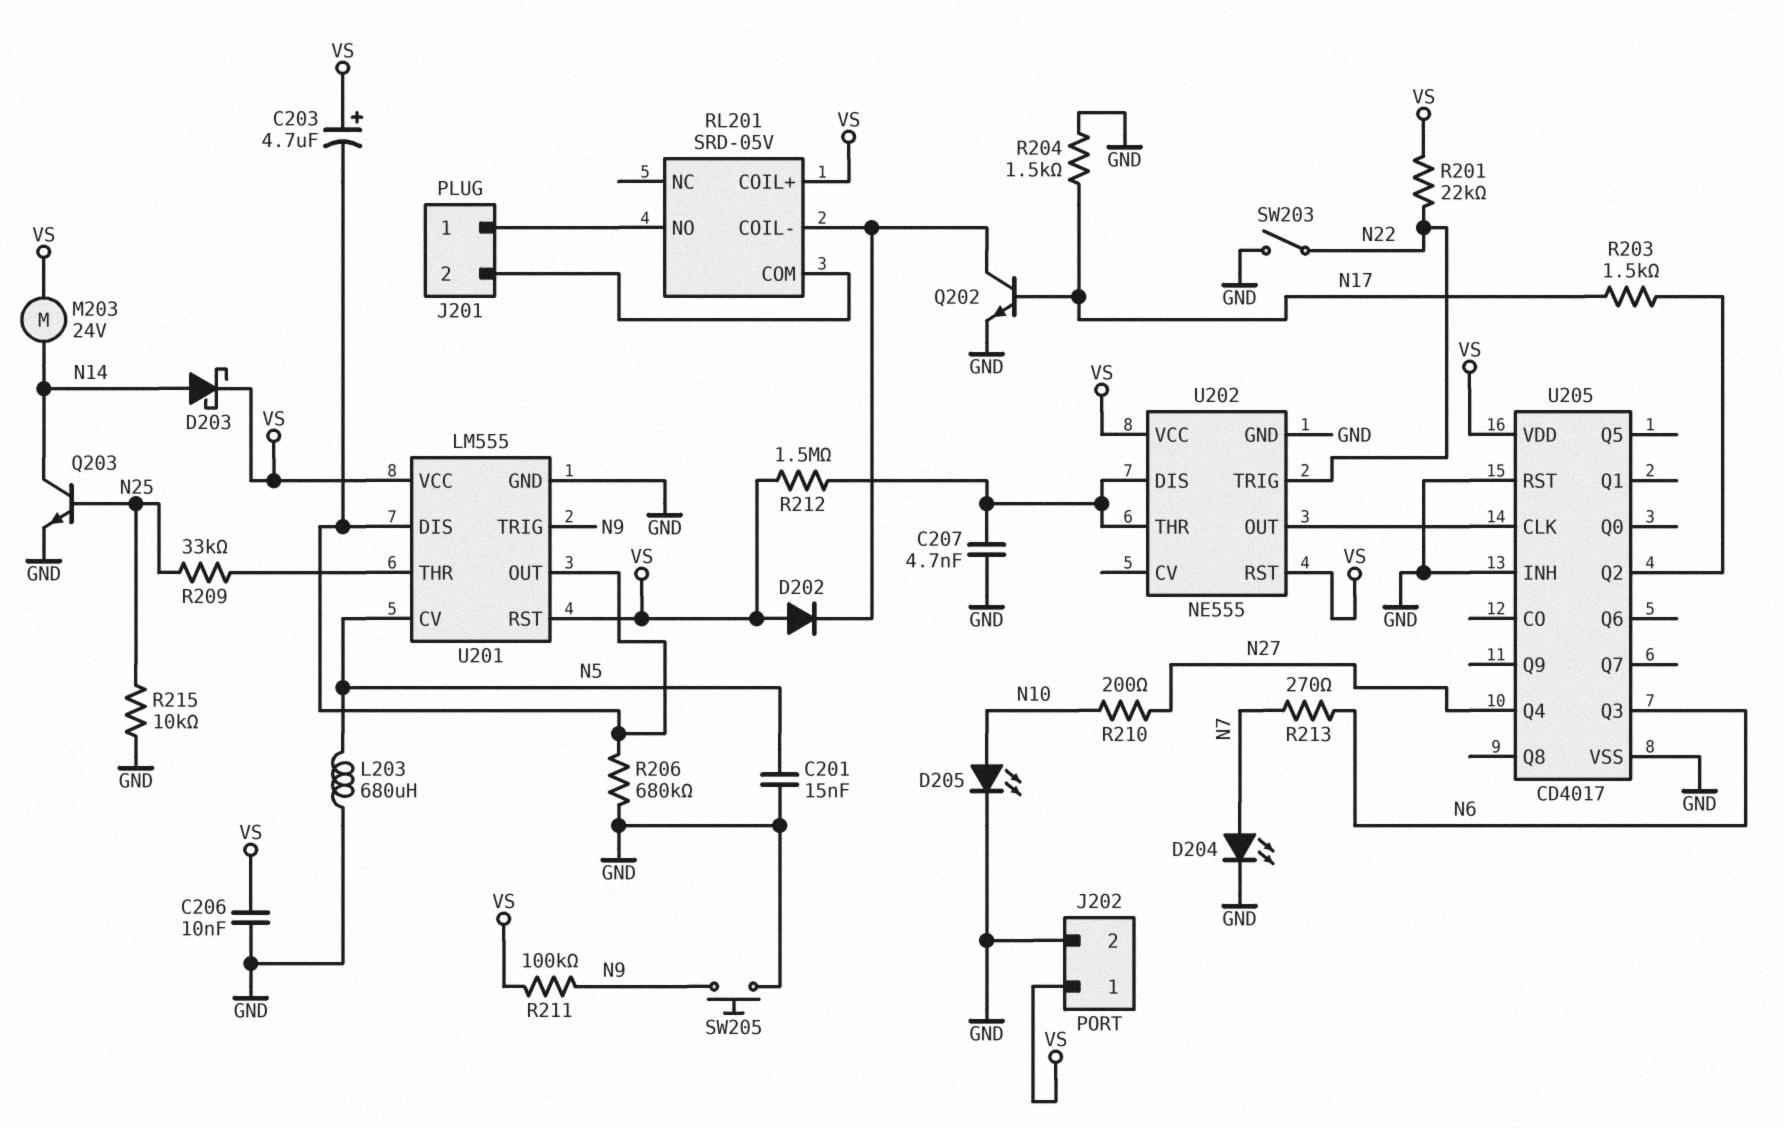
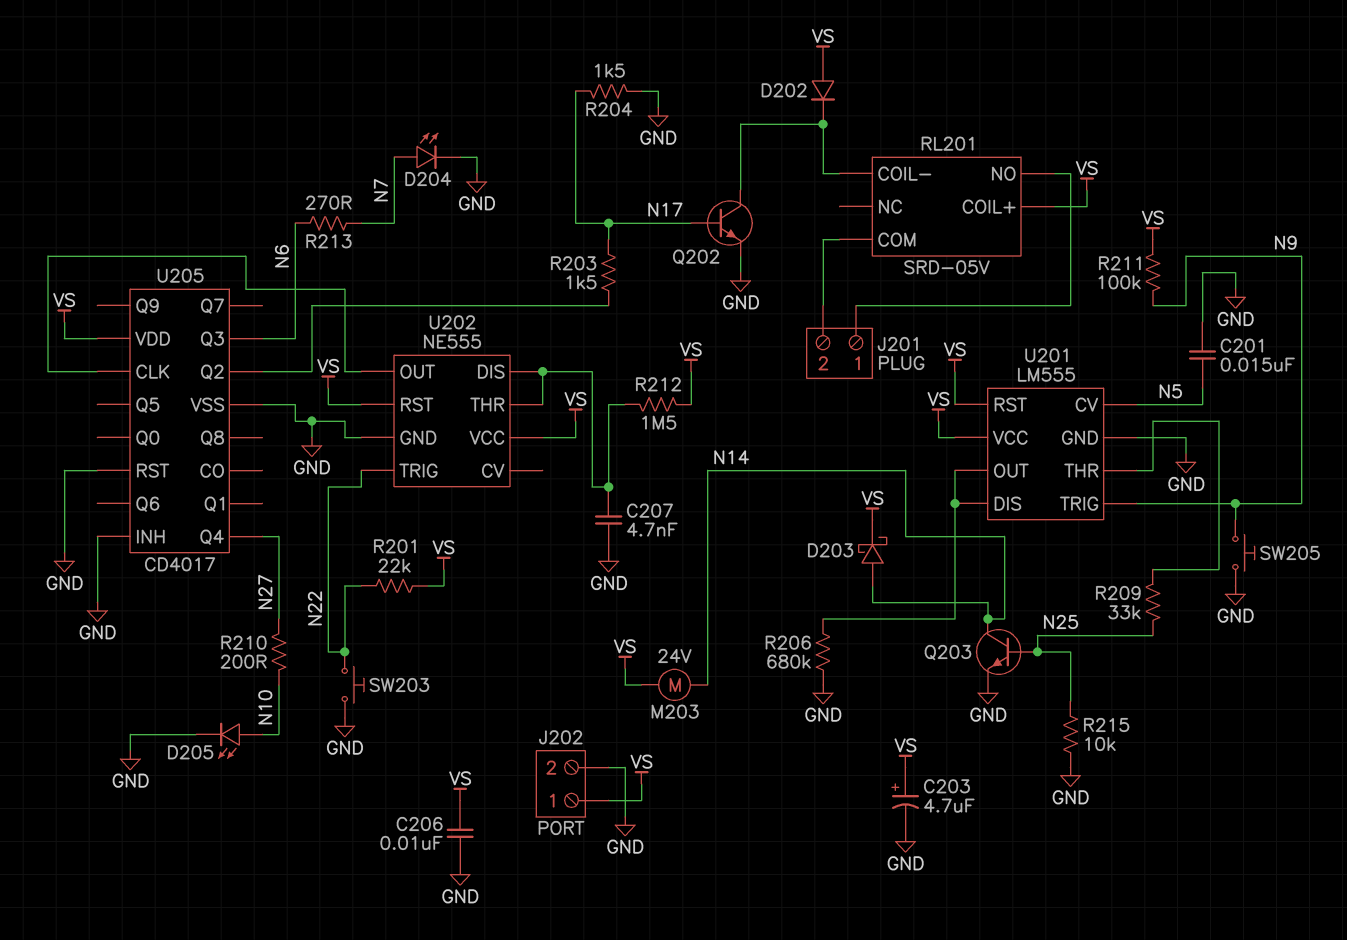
C203: 4.7uF (plus VS, minus U201/DIS) -> 4.7uF (plus VS, minus GND)
L203: 680uH (GND, N5) -> none
SW203: switch (GND, N22) -> button (GND, N22)

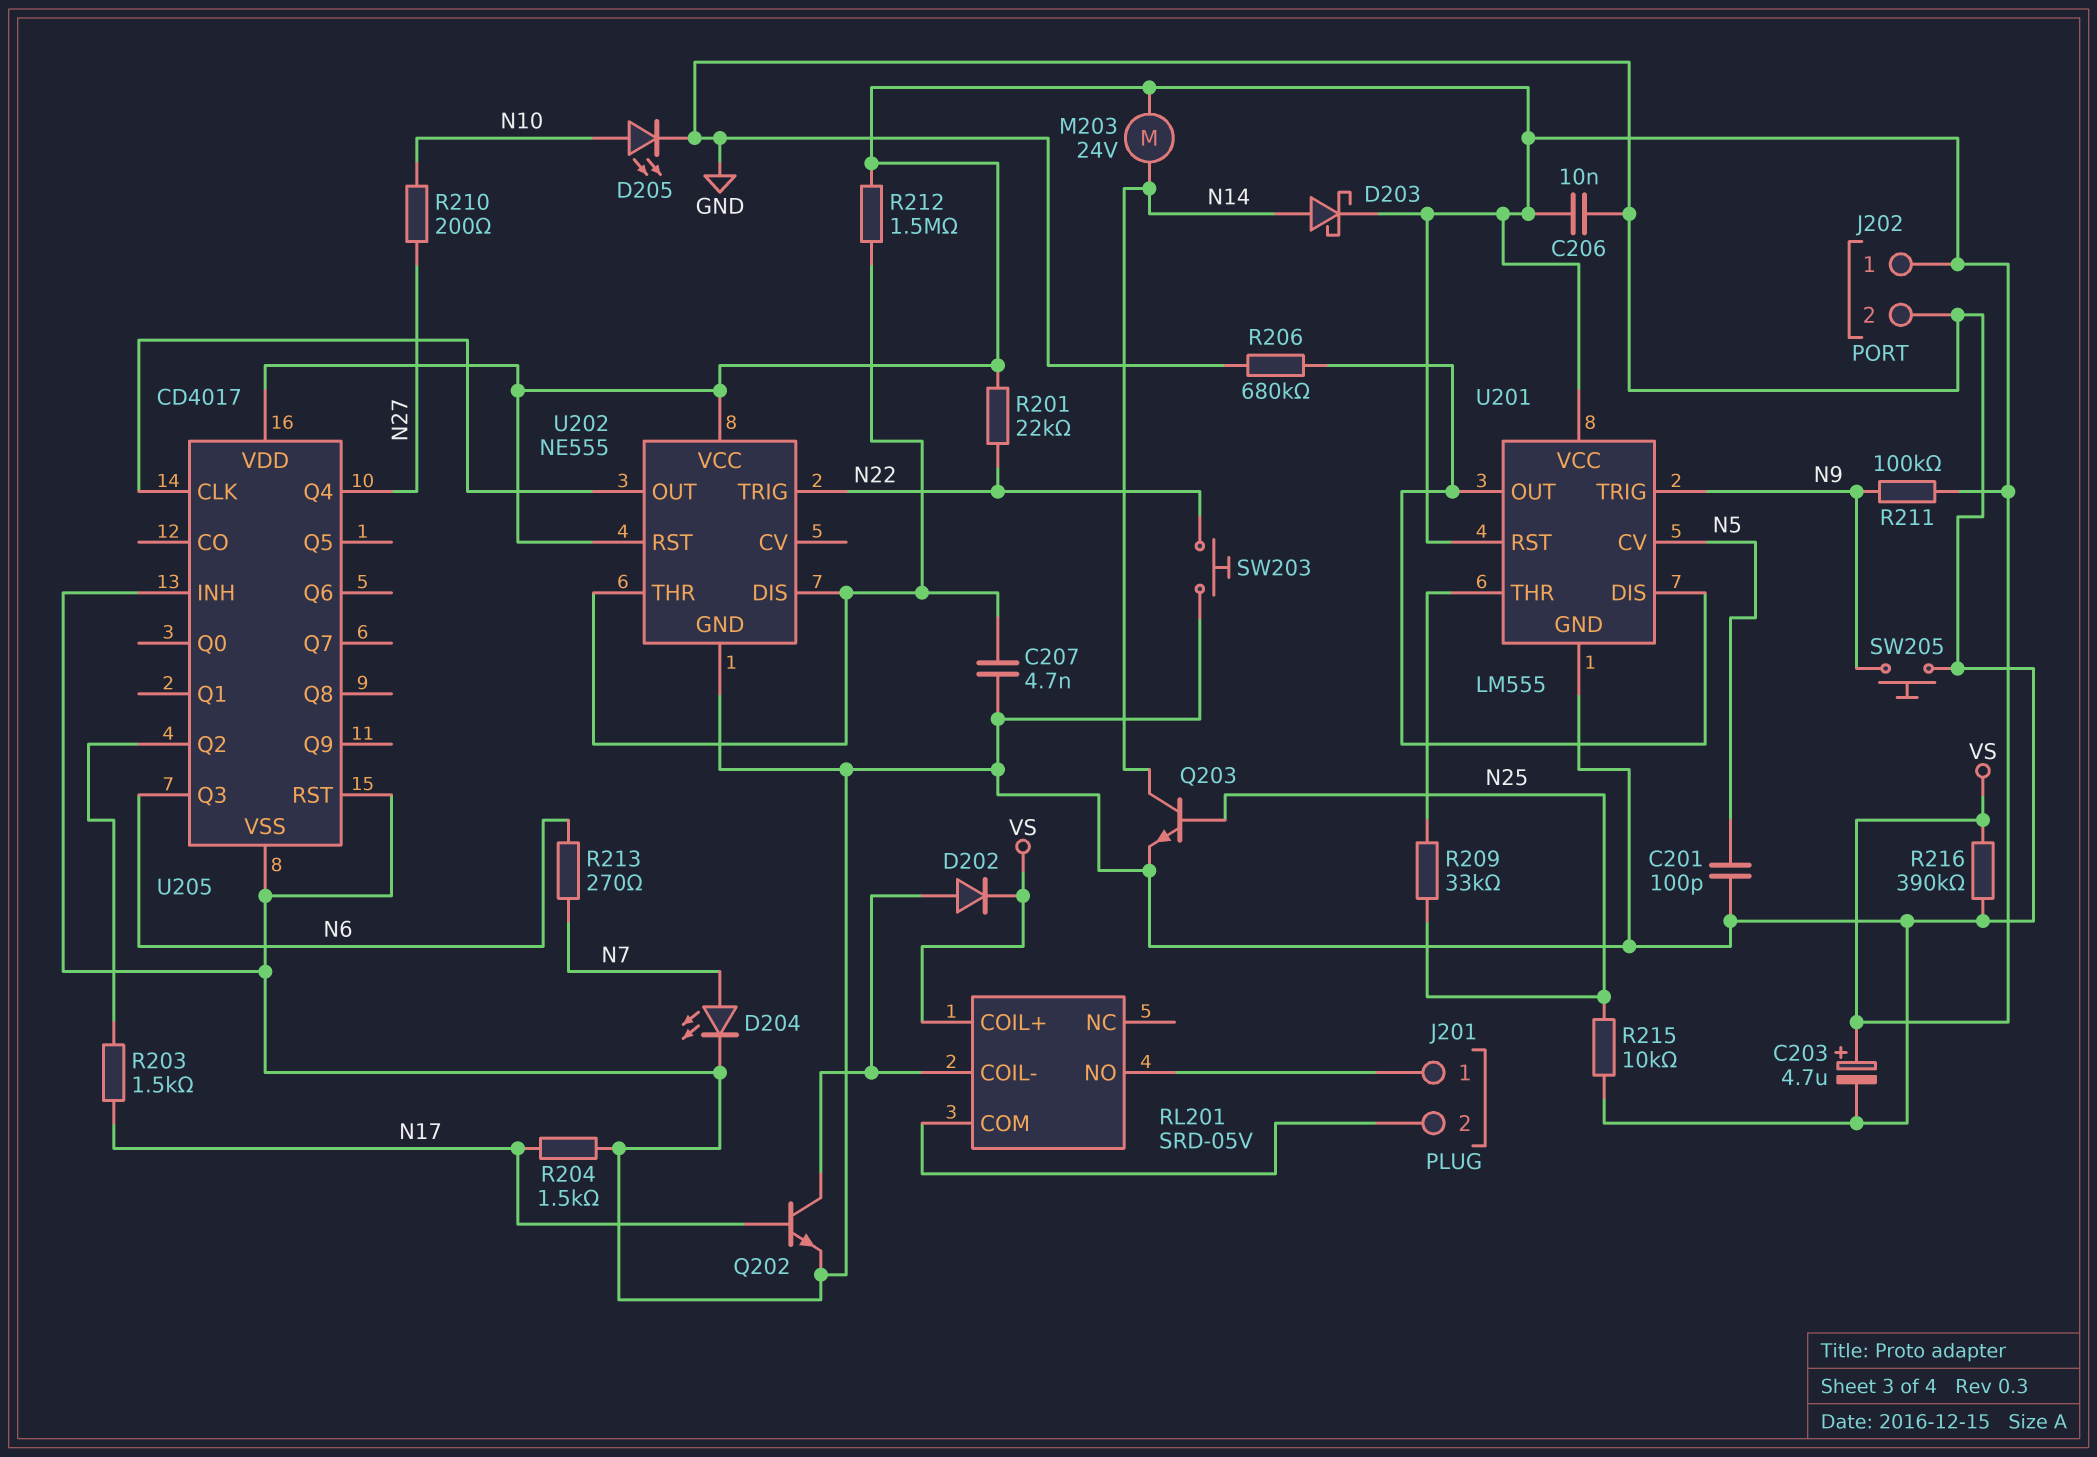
C201: 15nF (GND, N5) -> 100pF (GND, N5)
D202: diode (A VS, K RL201/COIL-) -> diode (A RL201/COIL-, K VS)
R216: none -> 390k (GND, VS)

